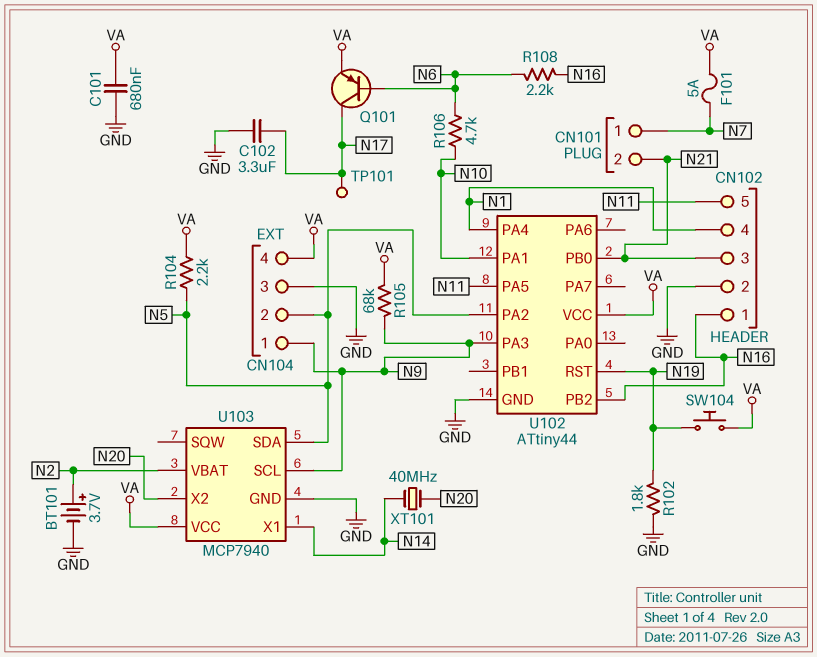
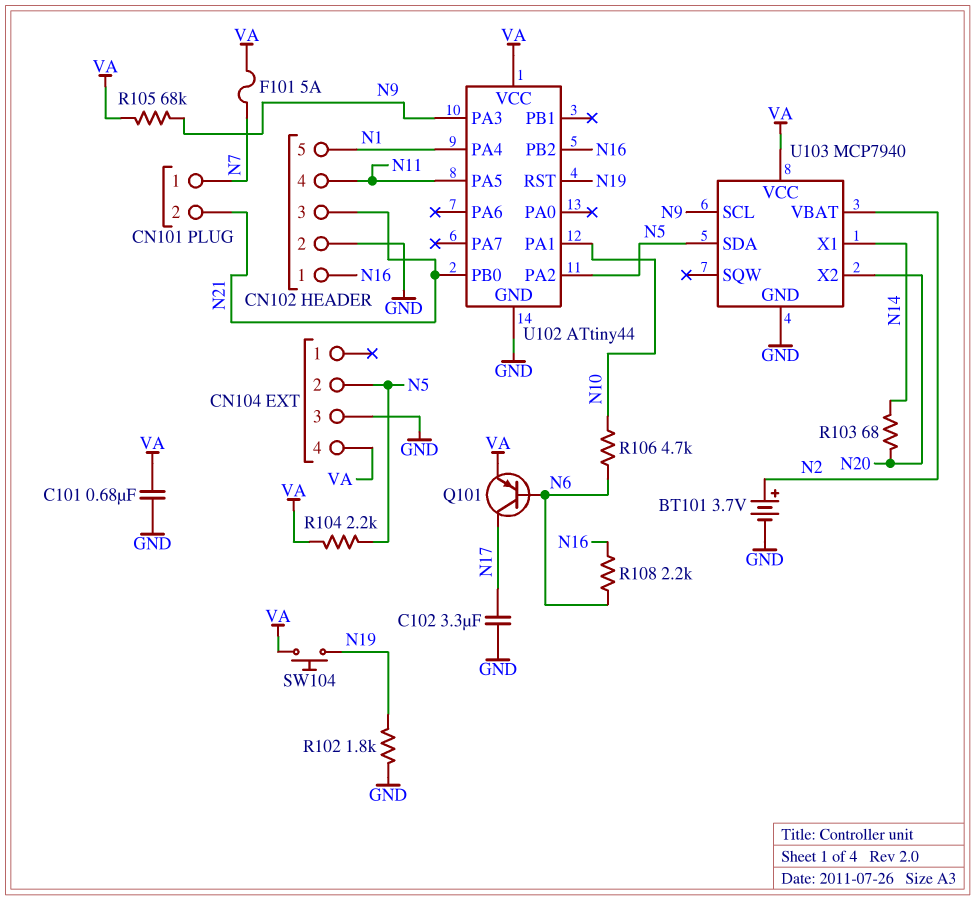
CN102 pin 4: N1 -> N11
CN102 pin 5: N11 -> N1
CN104 pin 1: N9 -> none
R103: none -> 68 (N14, N20)
TP101: test point (N17) -> none
XT101: 40MHz (N14, N20) -> none

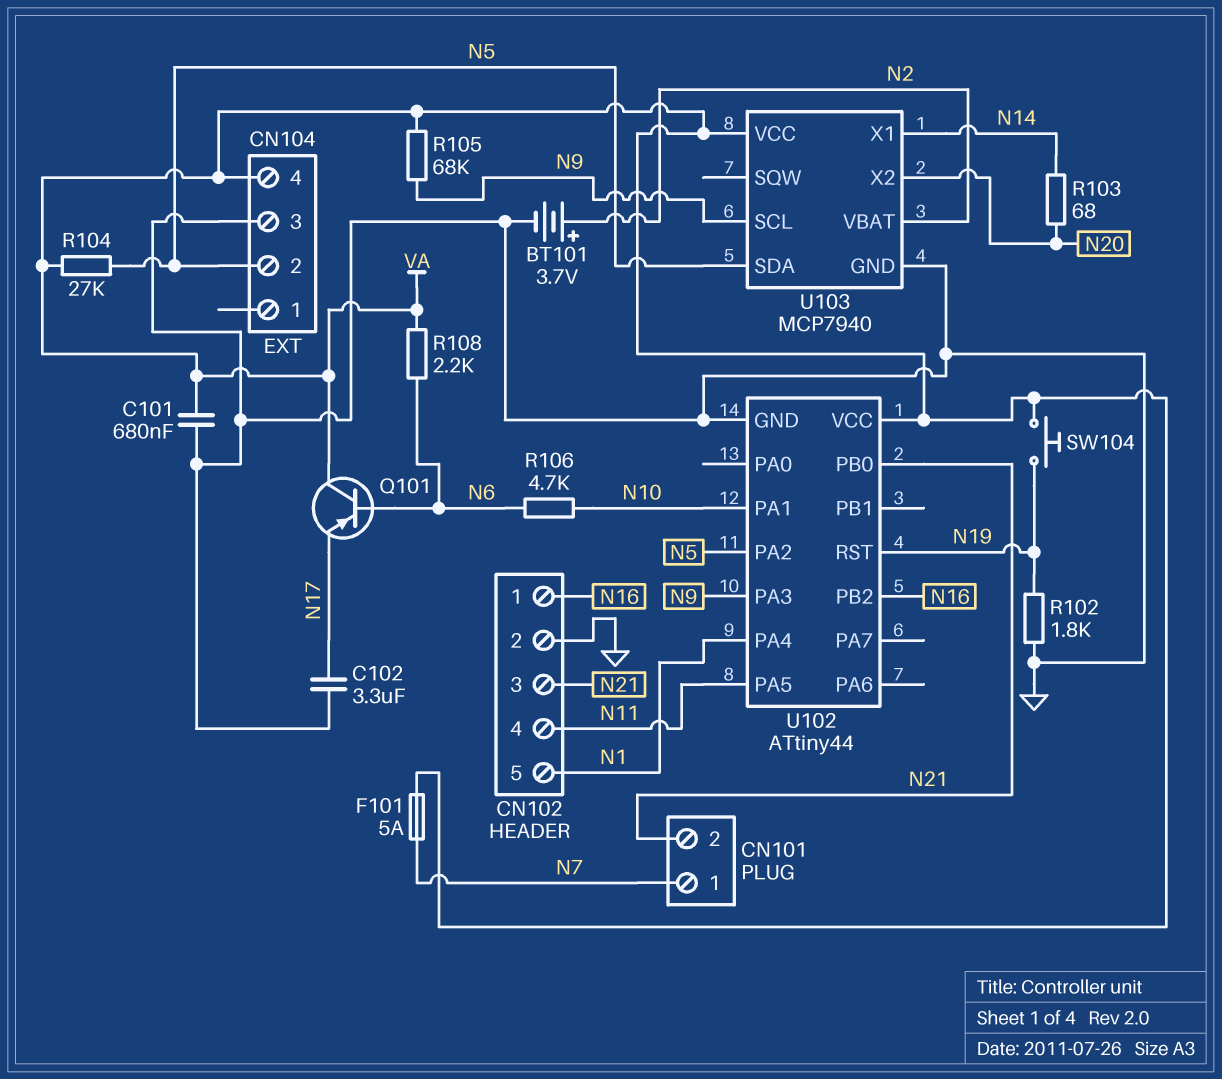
Q101: PNP (B N6, C N17, E VA) -> PNP (B N6, C VA, E N17)
R104: 2.2k (N5, VA) -> 27k (N5, VA)
R108: 2.2k (N6, N16) -> 2.2k (N6, VA)

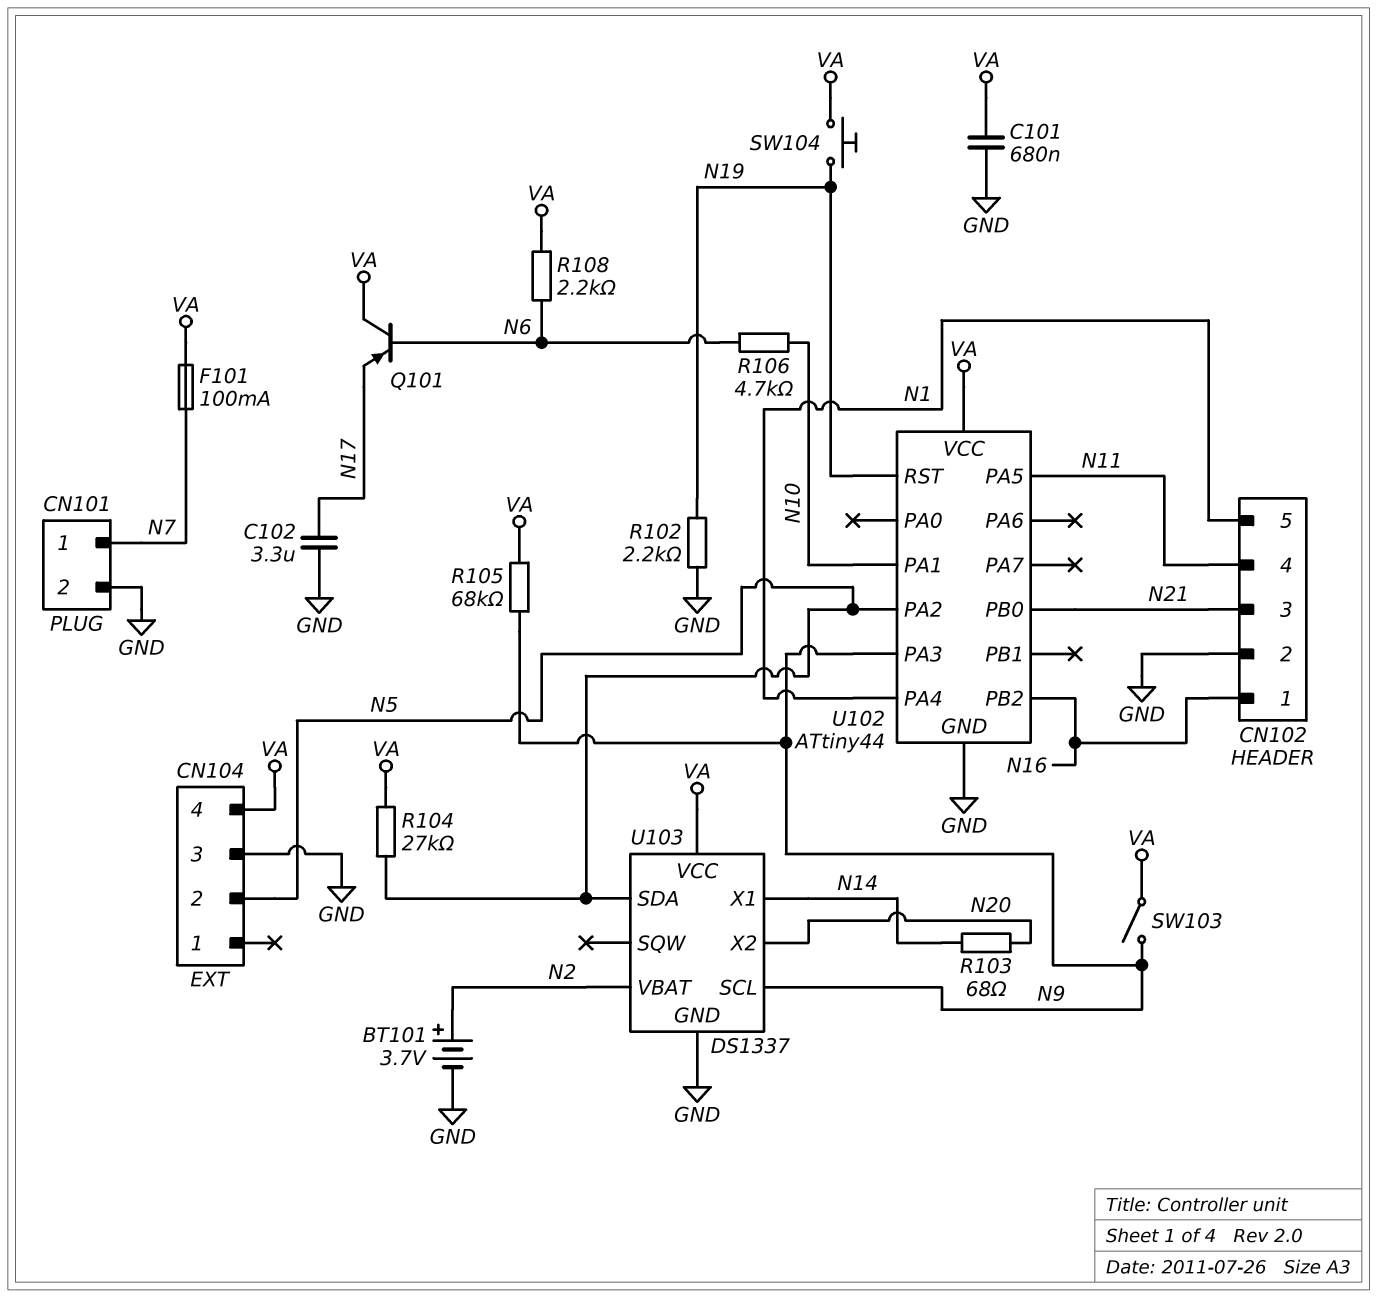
CN101 pin 2: N21 -> GND
F101: 5A (N7, VA) -> 100mA (N7, VA)
R102: 1.8k (GND, N19) -> 2.2k (GND, N19)
SW103: none -> switch (N9, VA)
U103: MCP7940 -> DS1337

